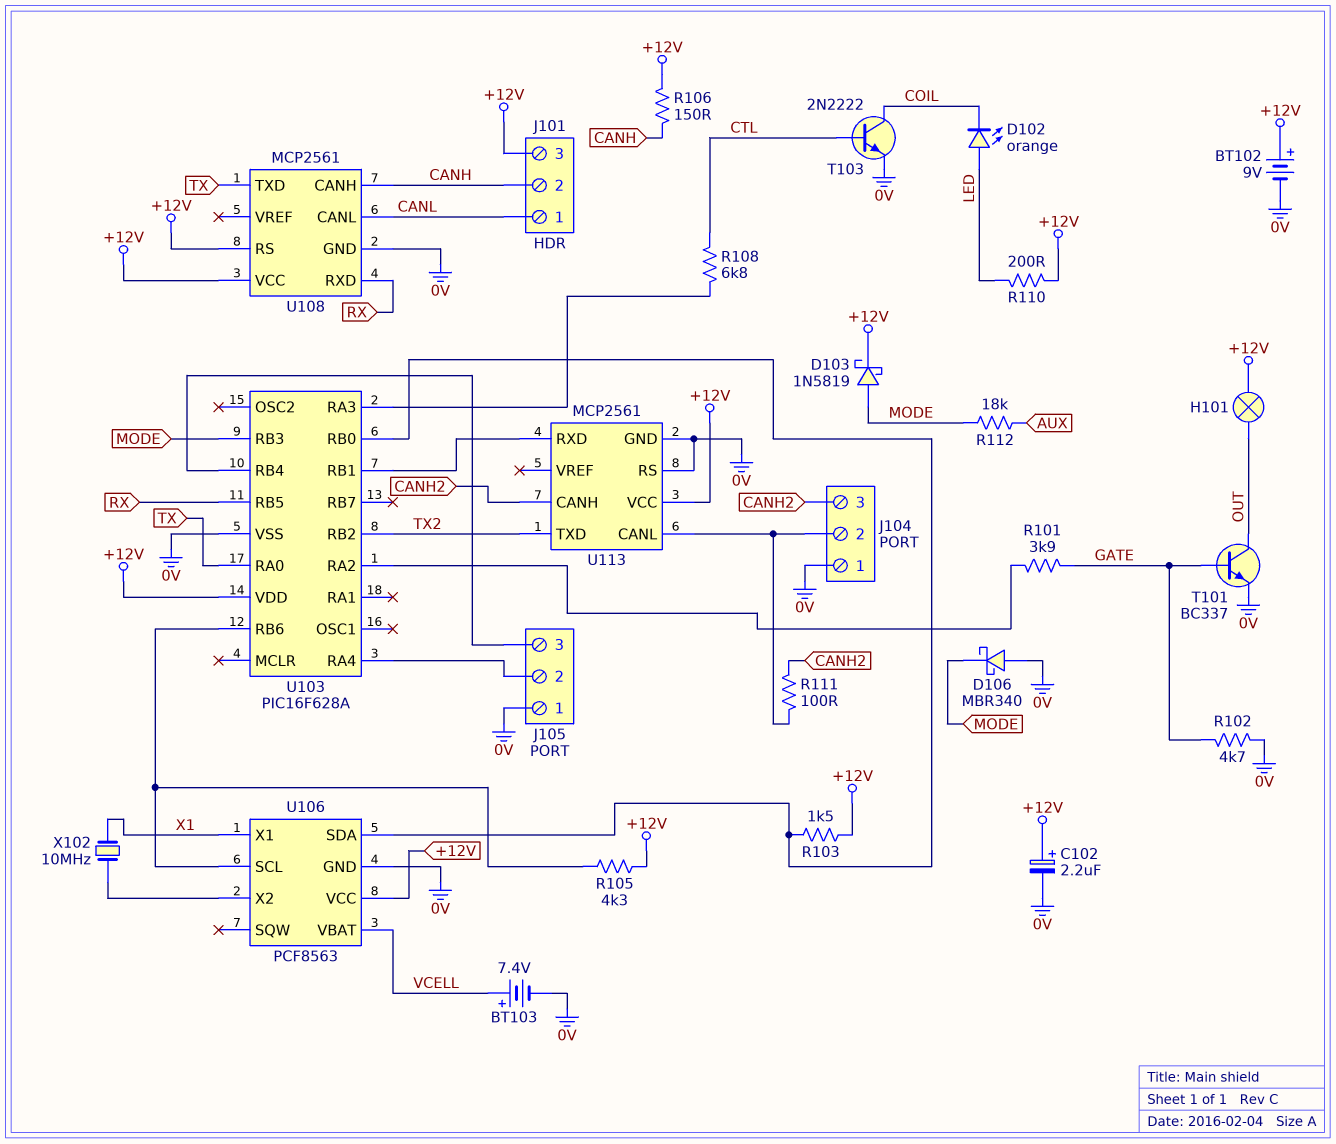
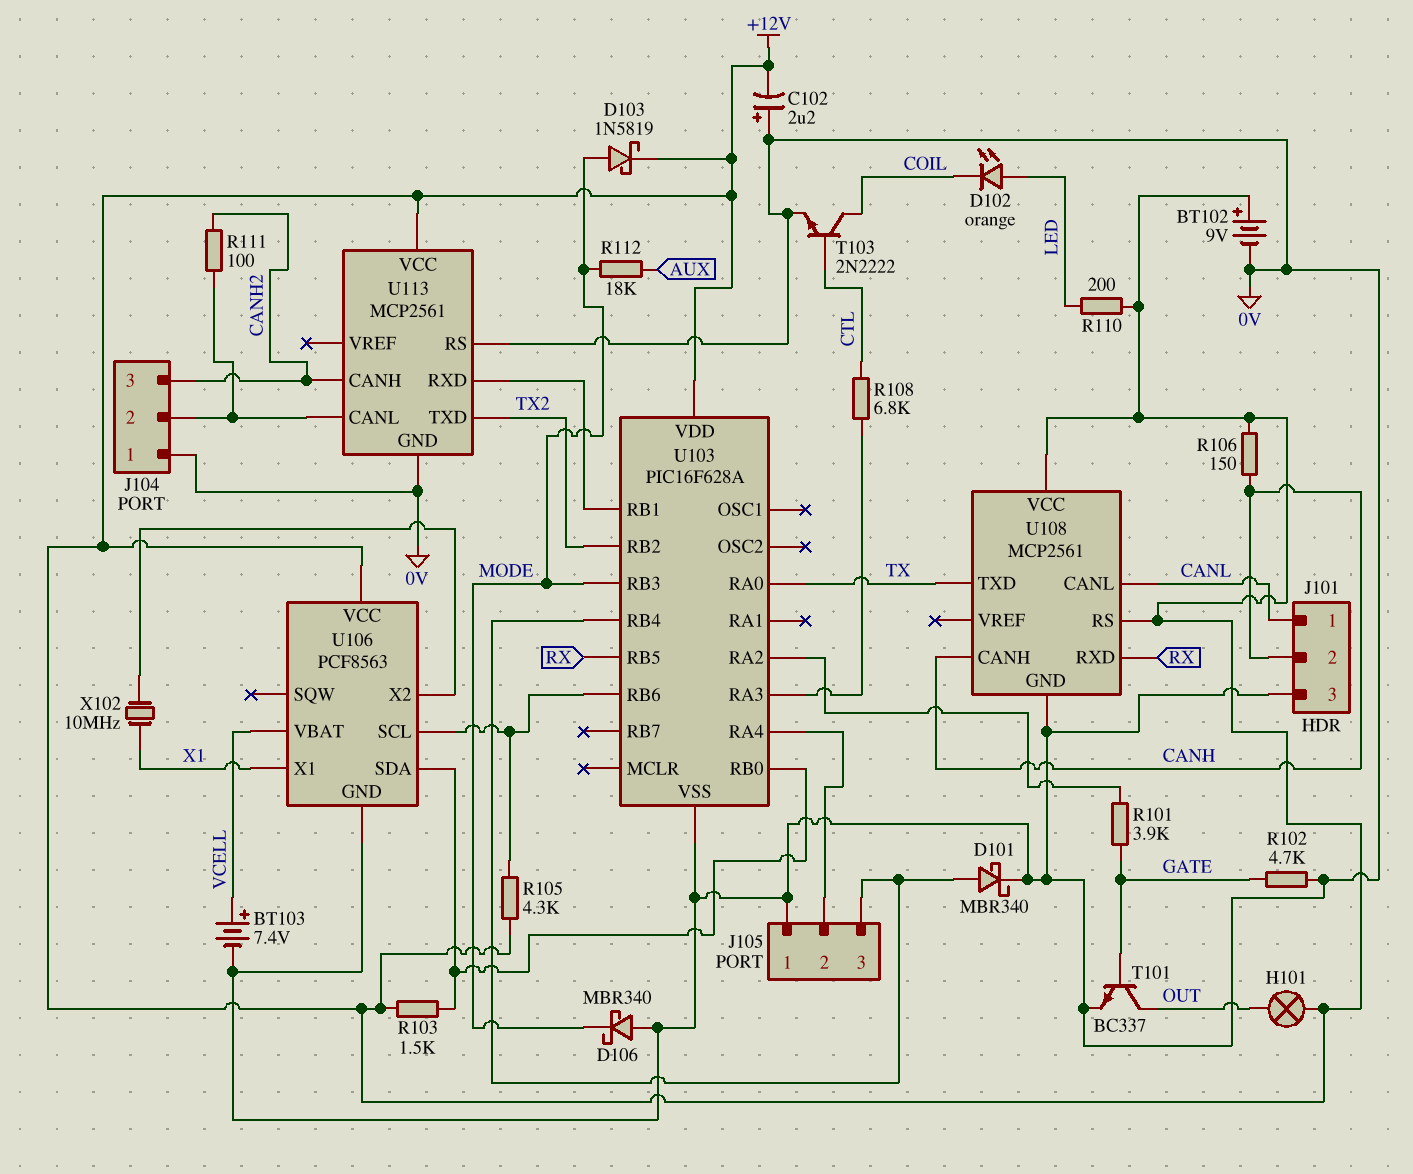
C102: 2.2uF (plus +12V, minus 0V) -> 2.2uF (plus 0V, minus +12V)
D101: none -> schottky MBR340 (A J105/3, K 0V)
J101 pin 3: +12V -> 0V

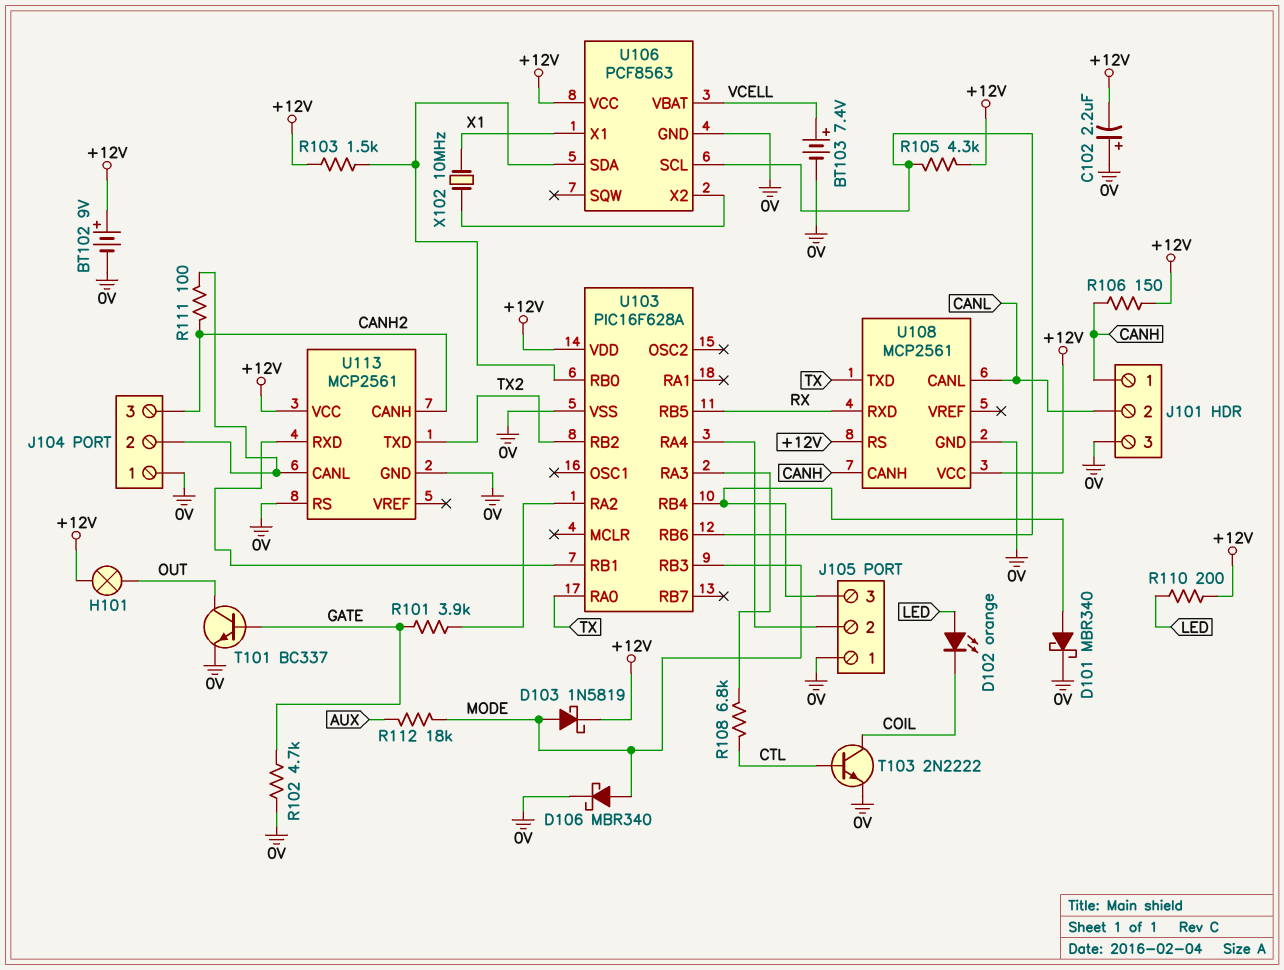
D106: schottky MBR340 (A 0V, K MODE) -> schottky MBR340 (A MODE, K 0V)
J101 pin 1: CANL -> CANH
J101 pin 2: CANH -> CANL

